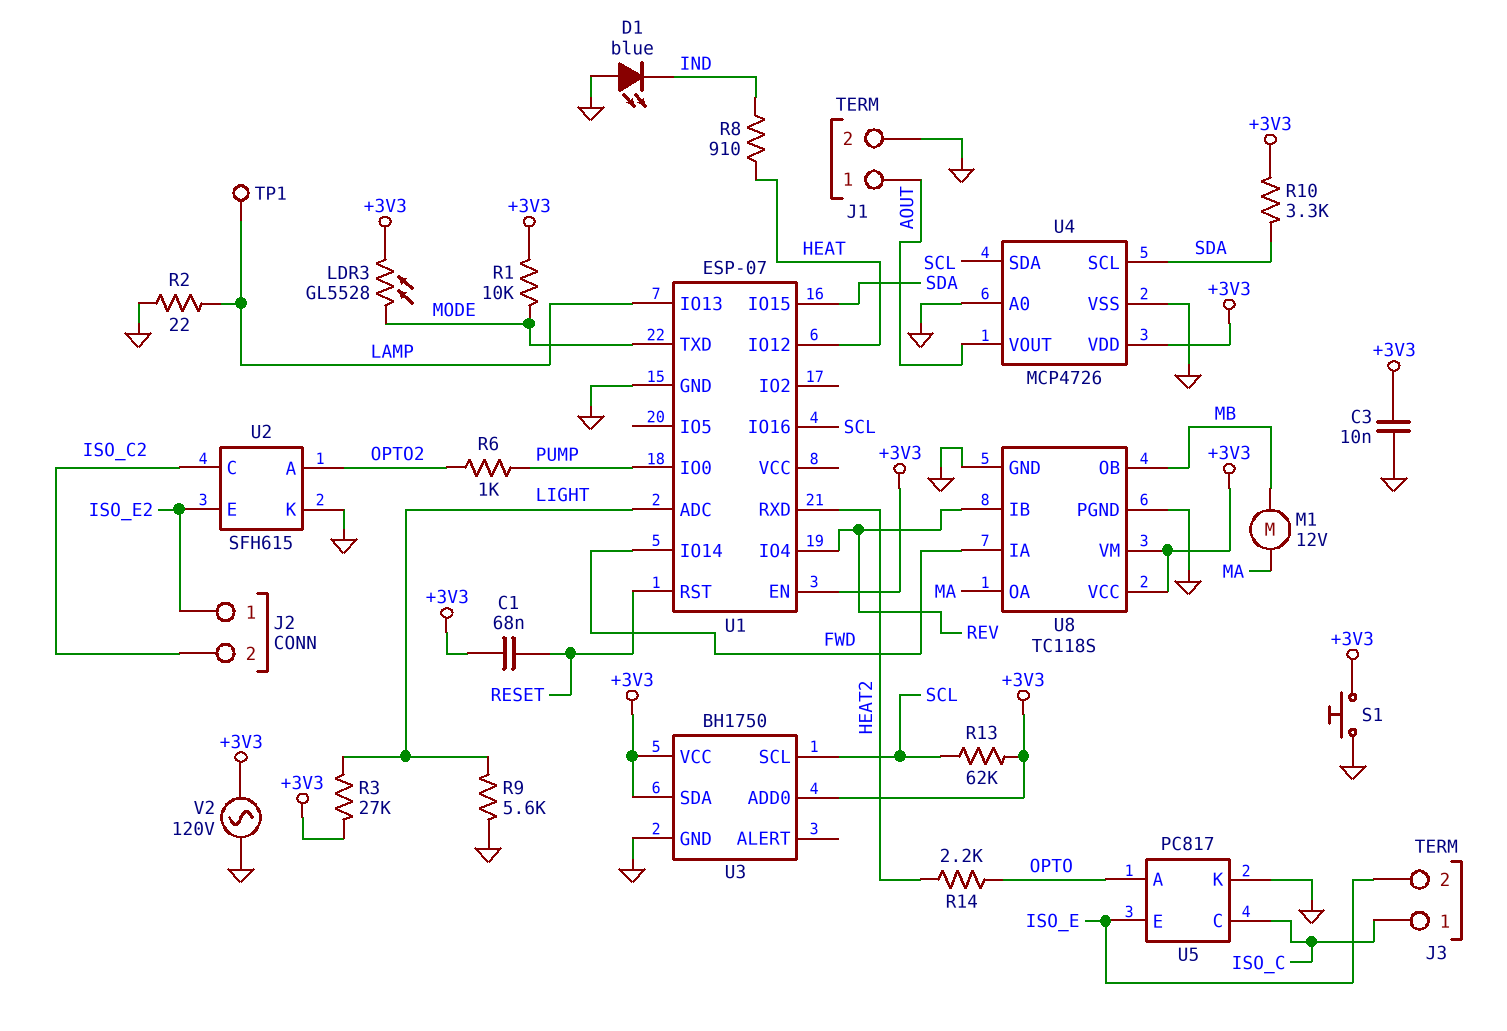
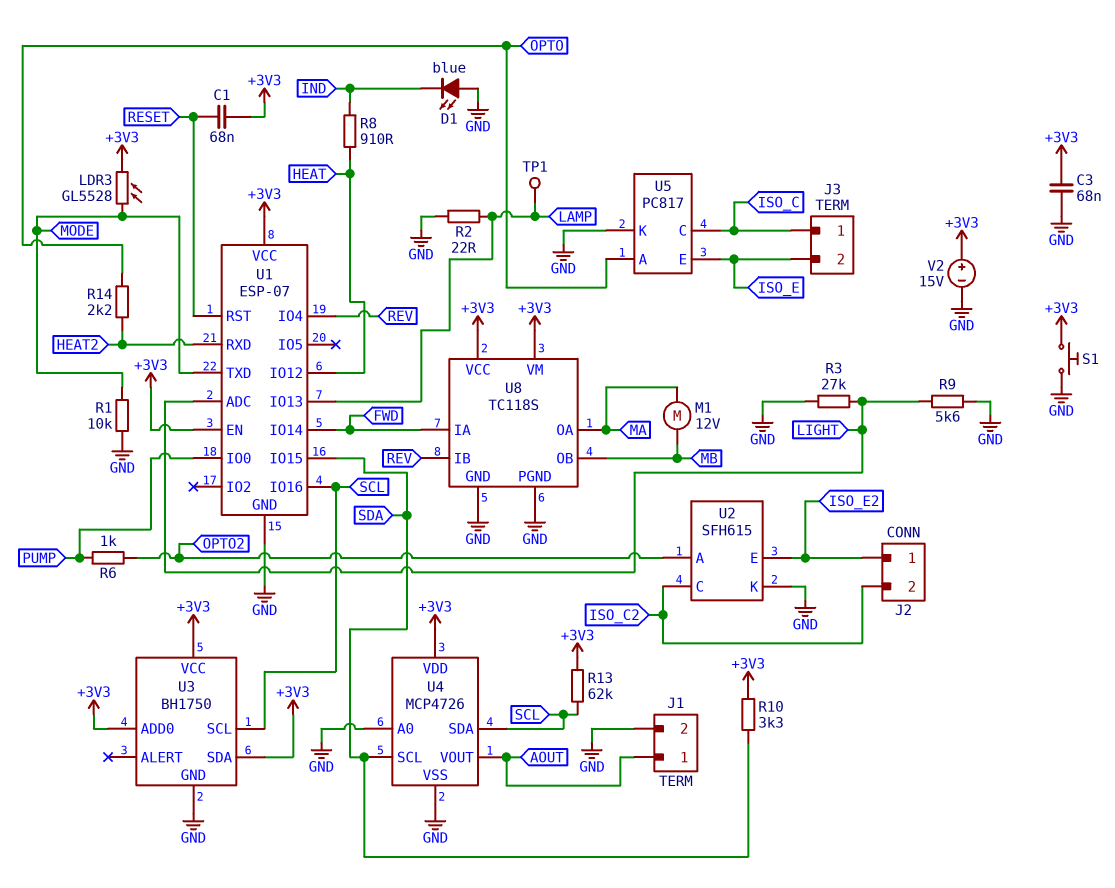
C3: 10nF (+3V3, GND) -> 68nF (+3V3, GND)
R1: 10k (+3V3, MODE) -> 10k (GND, MODE)
R3: 27k (+3V3, LIGHT) -> 27k (GND, LIGHT)
U1 pin VCC: none -> +3V3
V2: AC 120V (+3V3, GND) -> 15V (plus +3V3, minus GND)

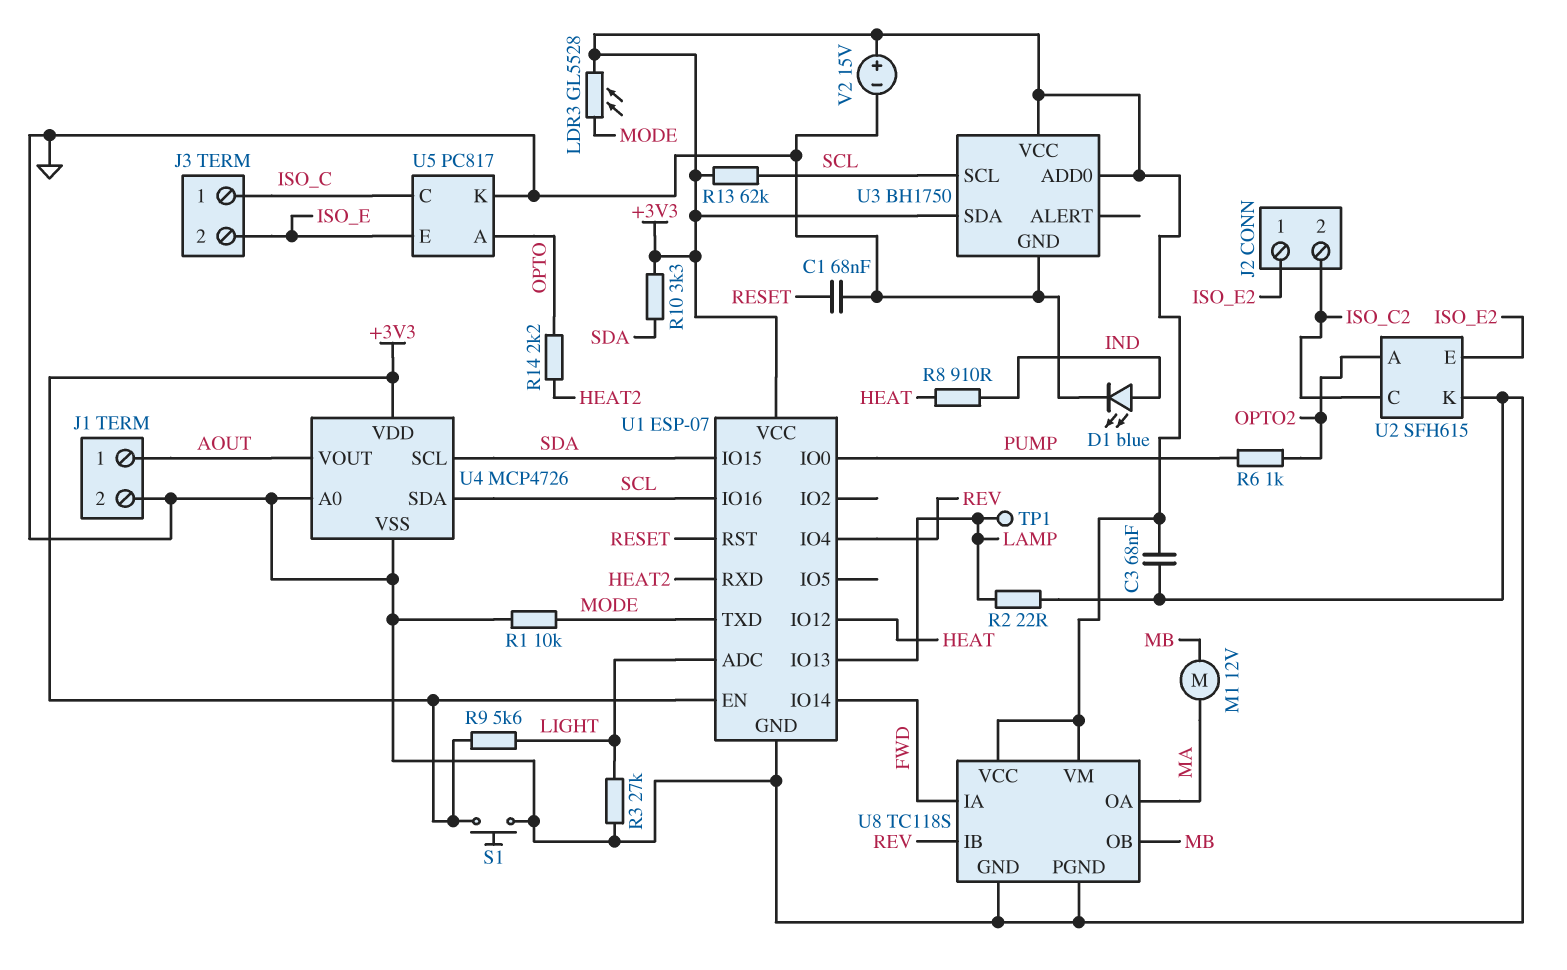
C1: 68nF (+3V3, RESET) -> 68nF (GND, RESET)
D1: LED blue (A GND, K IND) -> LED blue (A IND, K GND)
R9: 5.6k (GND, LIGHT) -> 5.6k (+3V3, LIGHT)

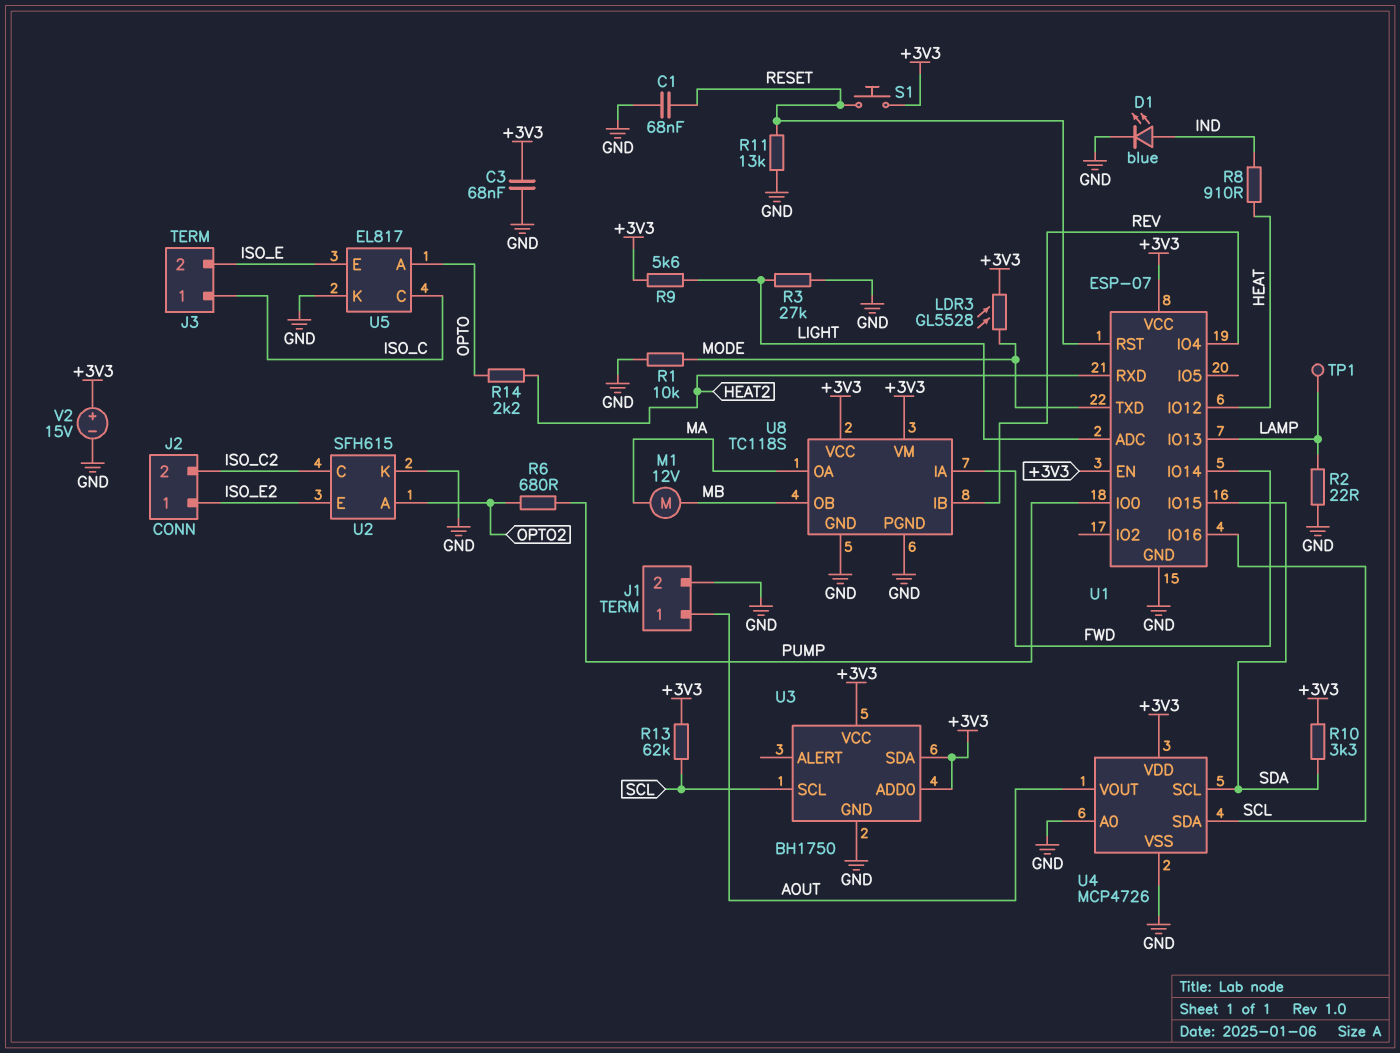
R6: 1k (OPTO2, PUMP) -> 680 (OPTO2, PUMP)
R11: none -> 13k (GND, RESET)
S1: button (+3V3, GND) -> button (+3V3, RESET)
U5: PC817 -> EL817

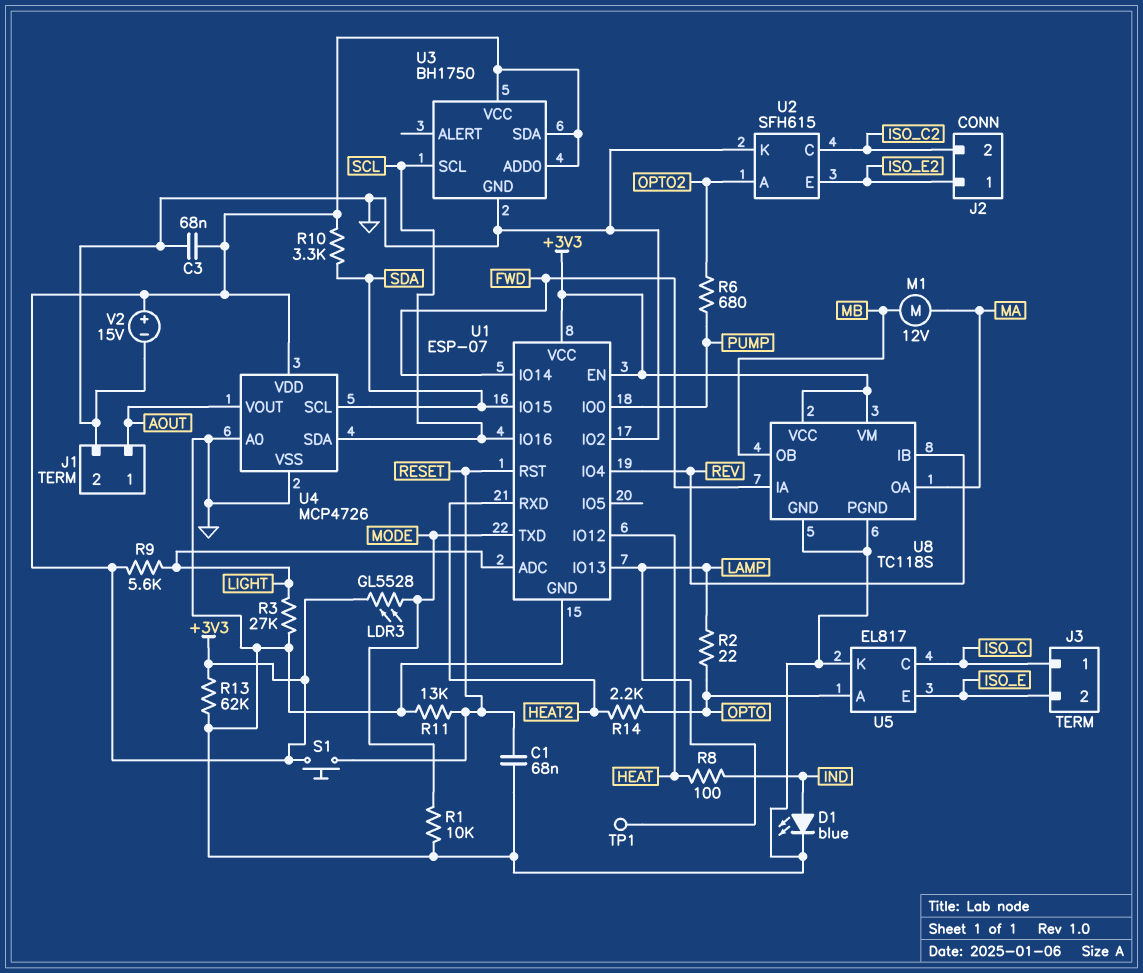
R2: 22 (GND, LAMP) -> 22 (LAMP, OPTO)
R8: 910 (HEAT, IND) -> 100 (HEAT, IND)
R13: 62k (+3V3, SCL) -> 62k (+3V3, GND)
U1 pin IO2: none -> GND

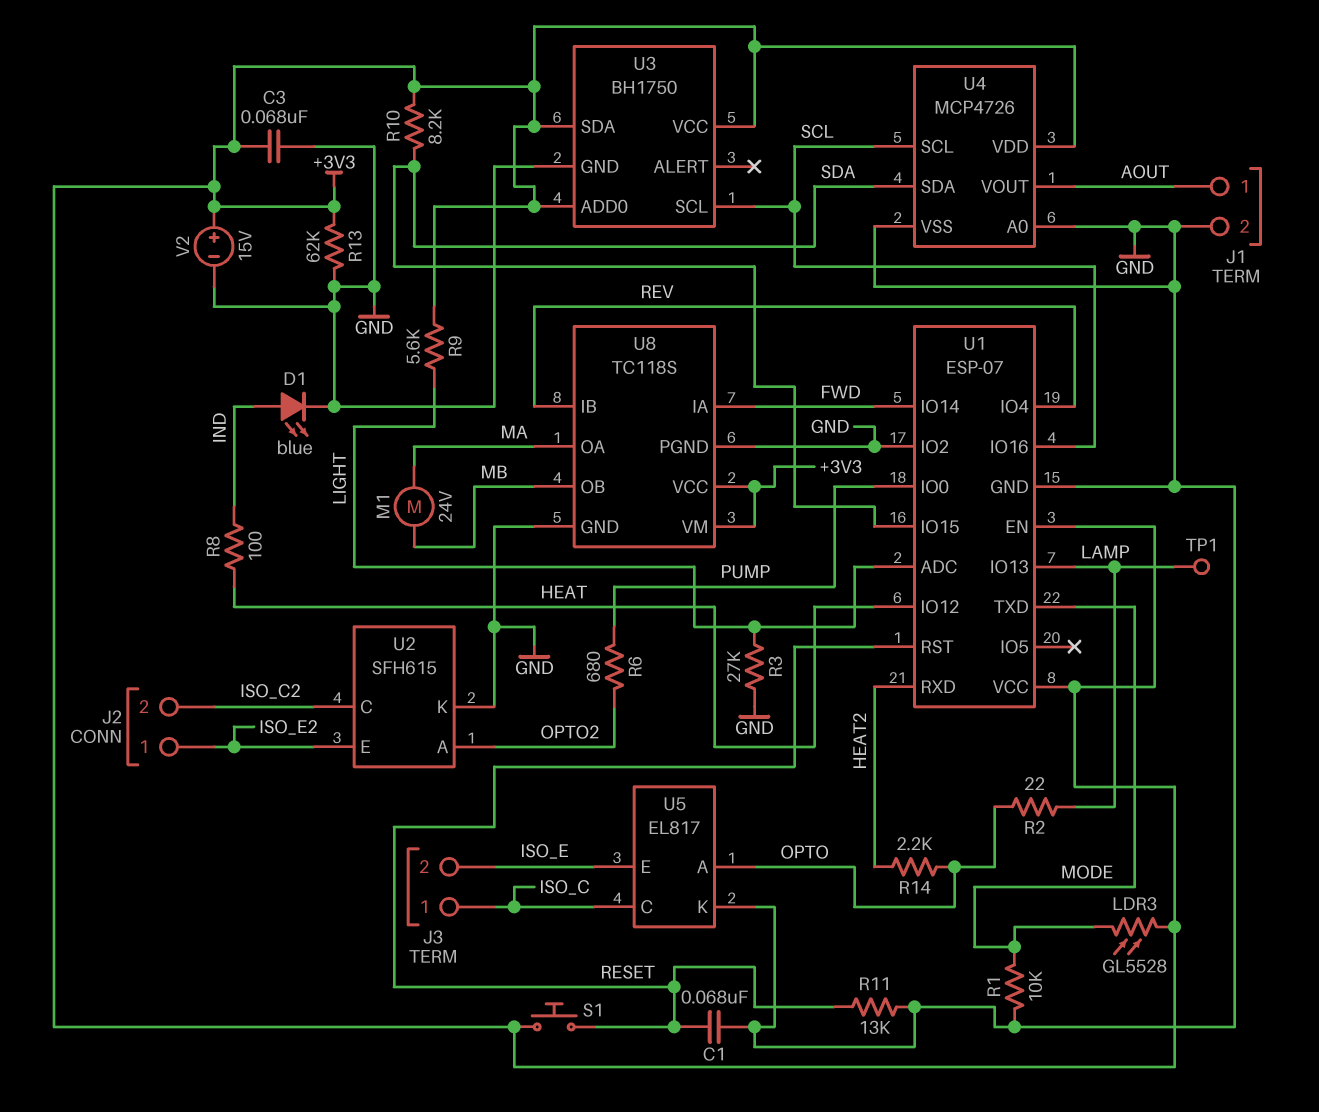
M1: motor 12V (MA, MB) -> motor 24V (MA, MB)
R10: 3.3k (+3V3, SDA) -> 8.2k (+3V3, SDA)
U4 pin SCL: SDA -> SCL
U4 pin SDA: SCL -> SDA

